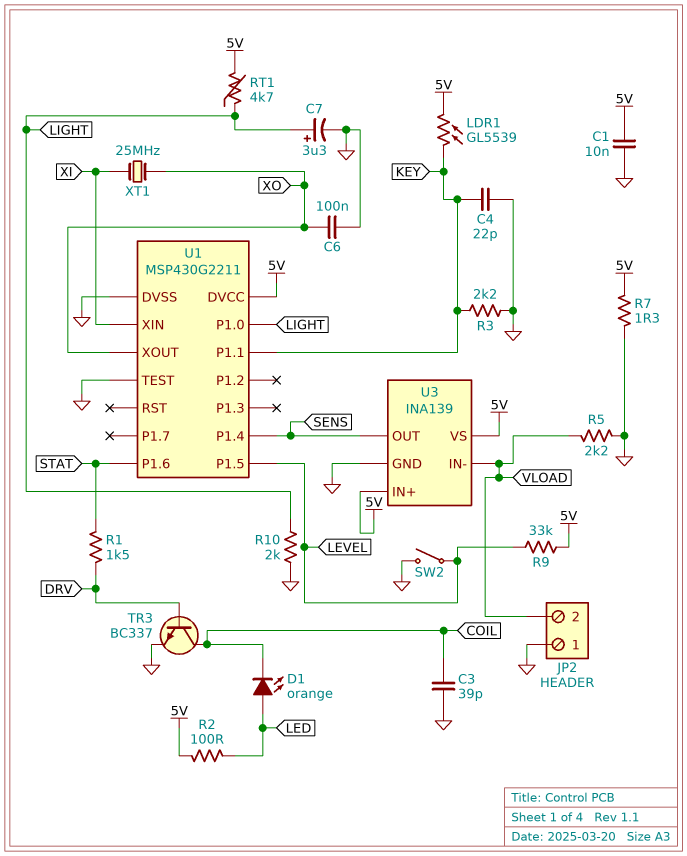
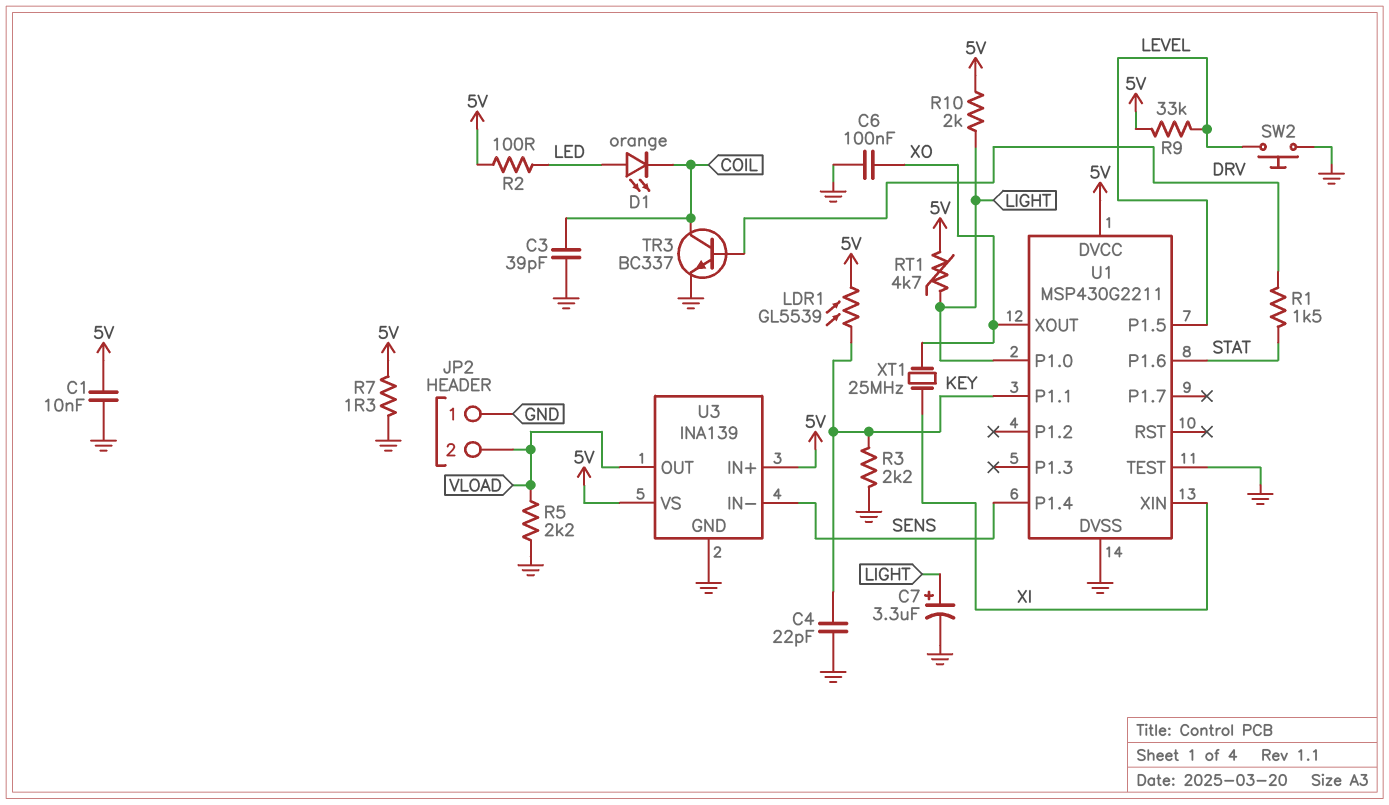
R10: 2k (GND, LIGHT) -> 2k (5V, LIGHT)
SW2: switch (GND, LEVEL) -> button (GND, LEVEL)
U3 pin IN-: VLOAD -> SENS
U3 pin OUT: SENS -> VLOAD

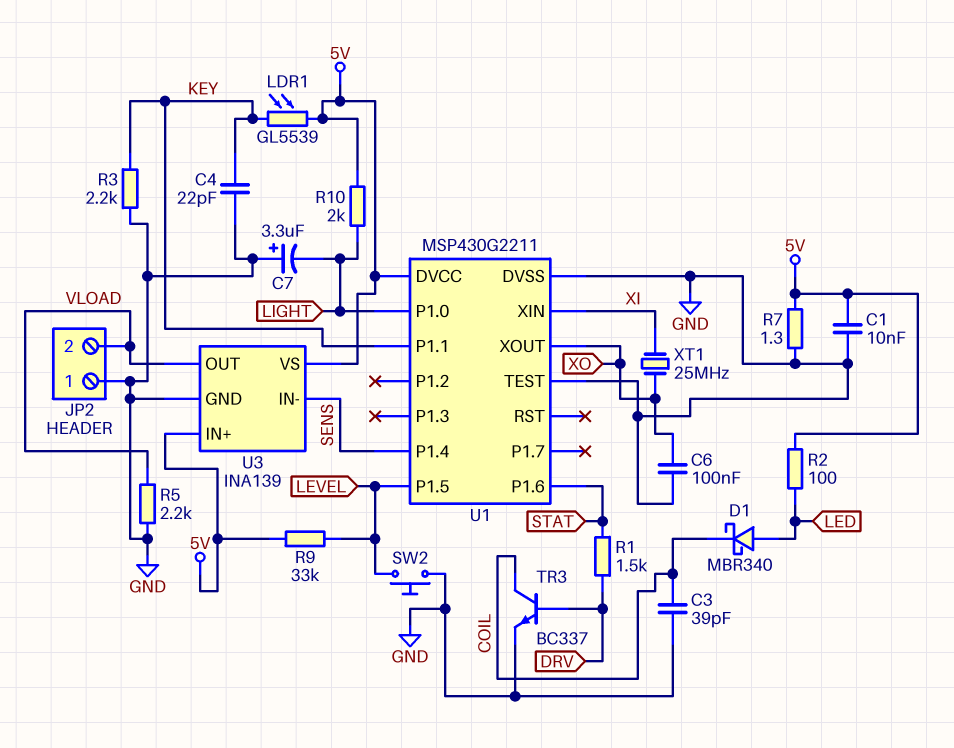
C7: 3.3uF (plus LIGHT, minus GND) -> 3.3uF (plus GND, minus LIGHT)
D1: LED orange (A LED, K COIL) -> schottky MBR340 (A LED, K COIL)
RT1: 4.7k (5V, LIGHT) -> none

